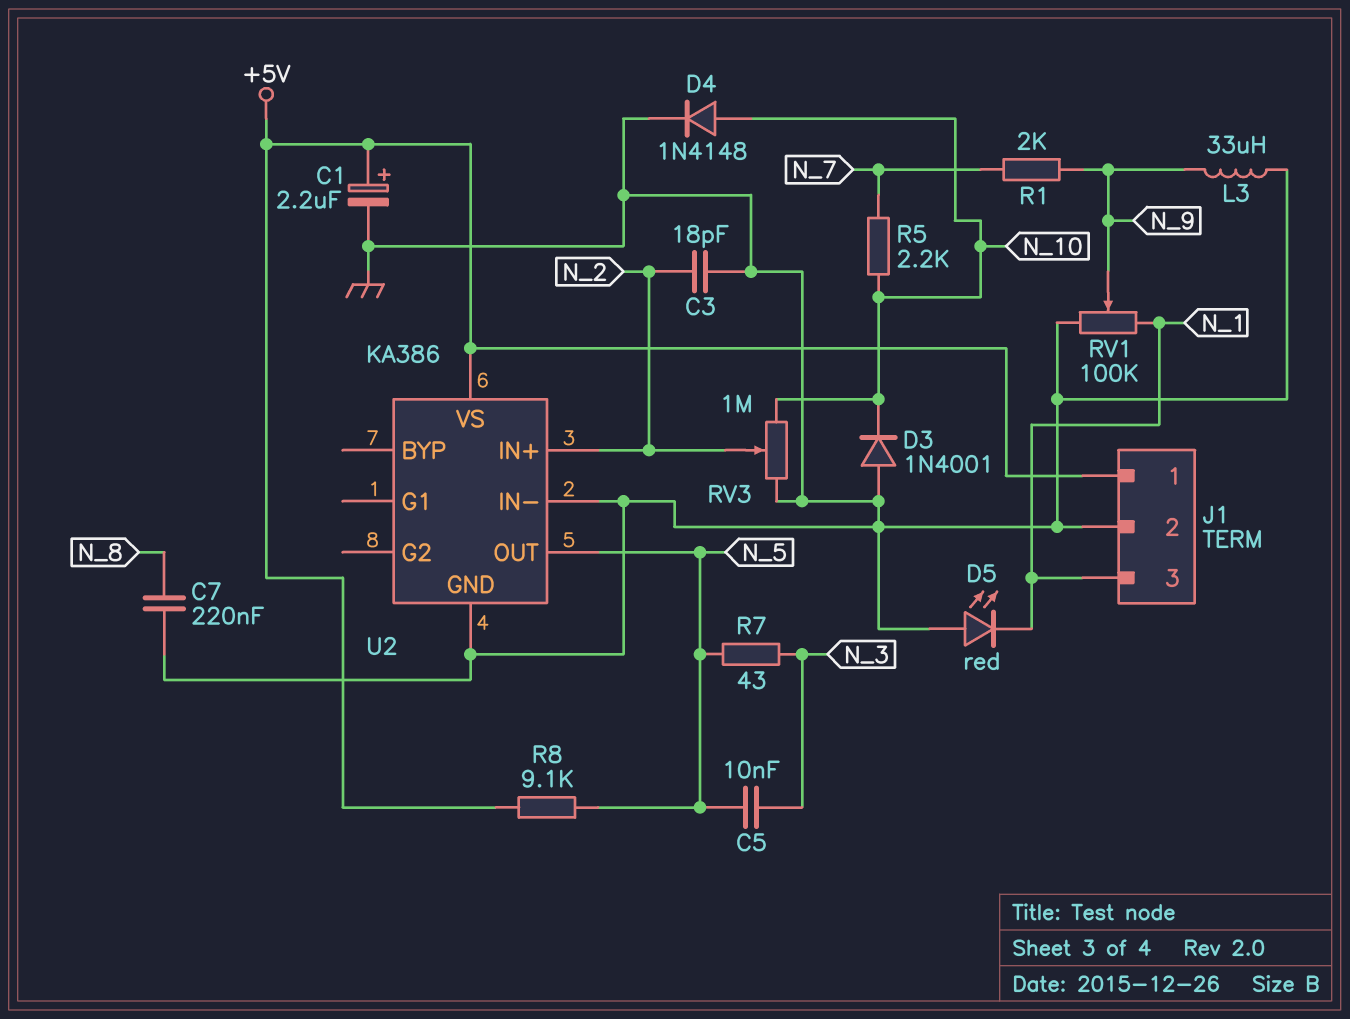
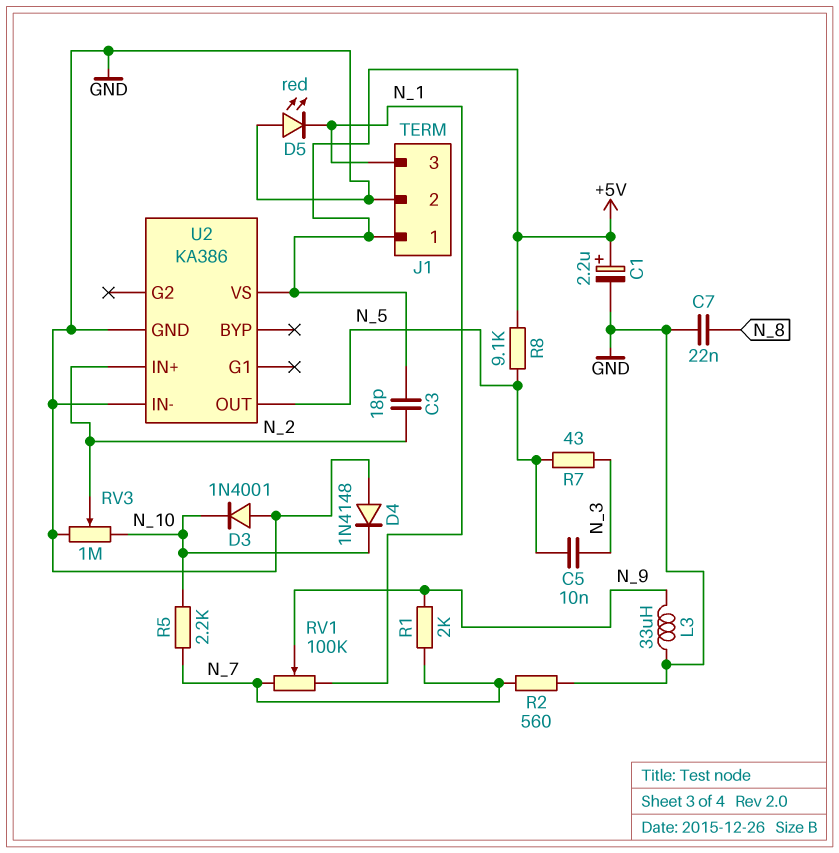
C3: 18pF (GND, N_2) -> 18pF (+5V, N_2)
C7: 220nF (GND, N_8) -> 22nF (GND, N_8)
D4: diode 1N4148 (A N_10, K GND) -> diode 1N4148 (A GND, K N_10)
R2: none -> 560 (GND, N_7)
RV1: 100k (GND, N_1, wiper N_9) -> 100k (N_1, N_7, wiper N_9)

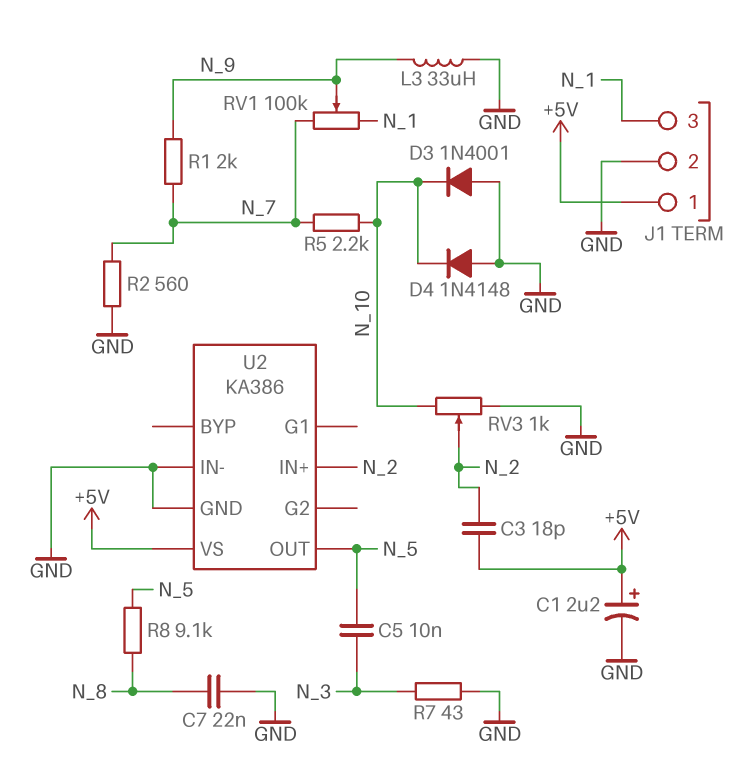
D5: LED red (A GND, K N_1) -> none
R7: 43 (N_3, N_5) -> 43 (GND, N_3)
R8: 9.1k (+5V, N_5) -> 9.1k (N_5, N_8)
RV3: 1M (GND, N_10, wiper N_2) -> 1k (GND, N_10, wiper N_2)

